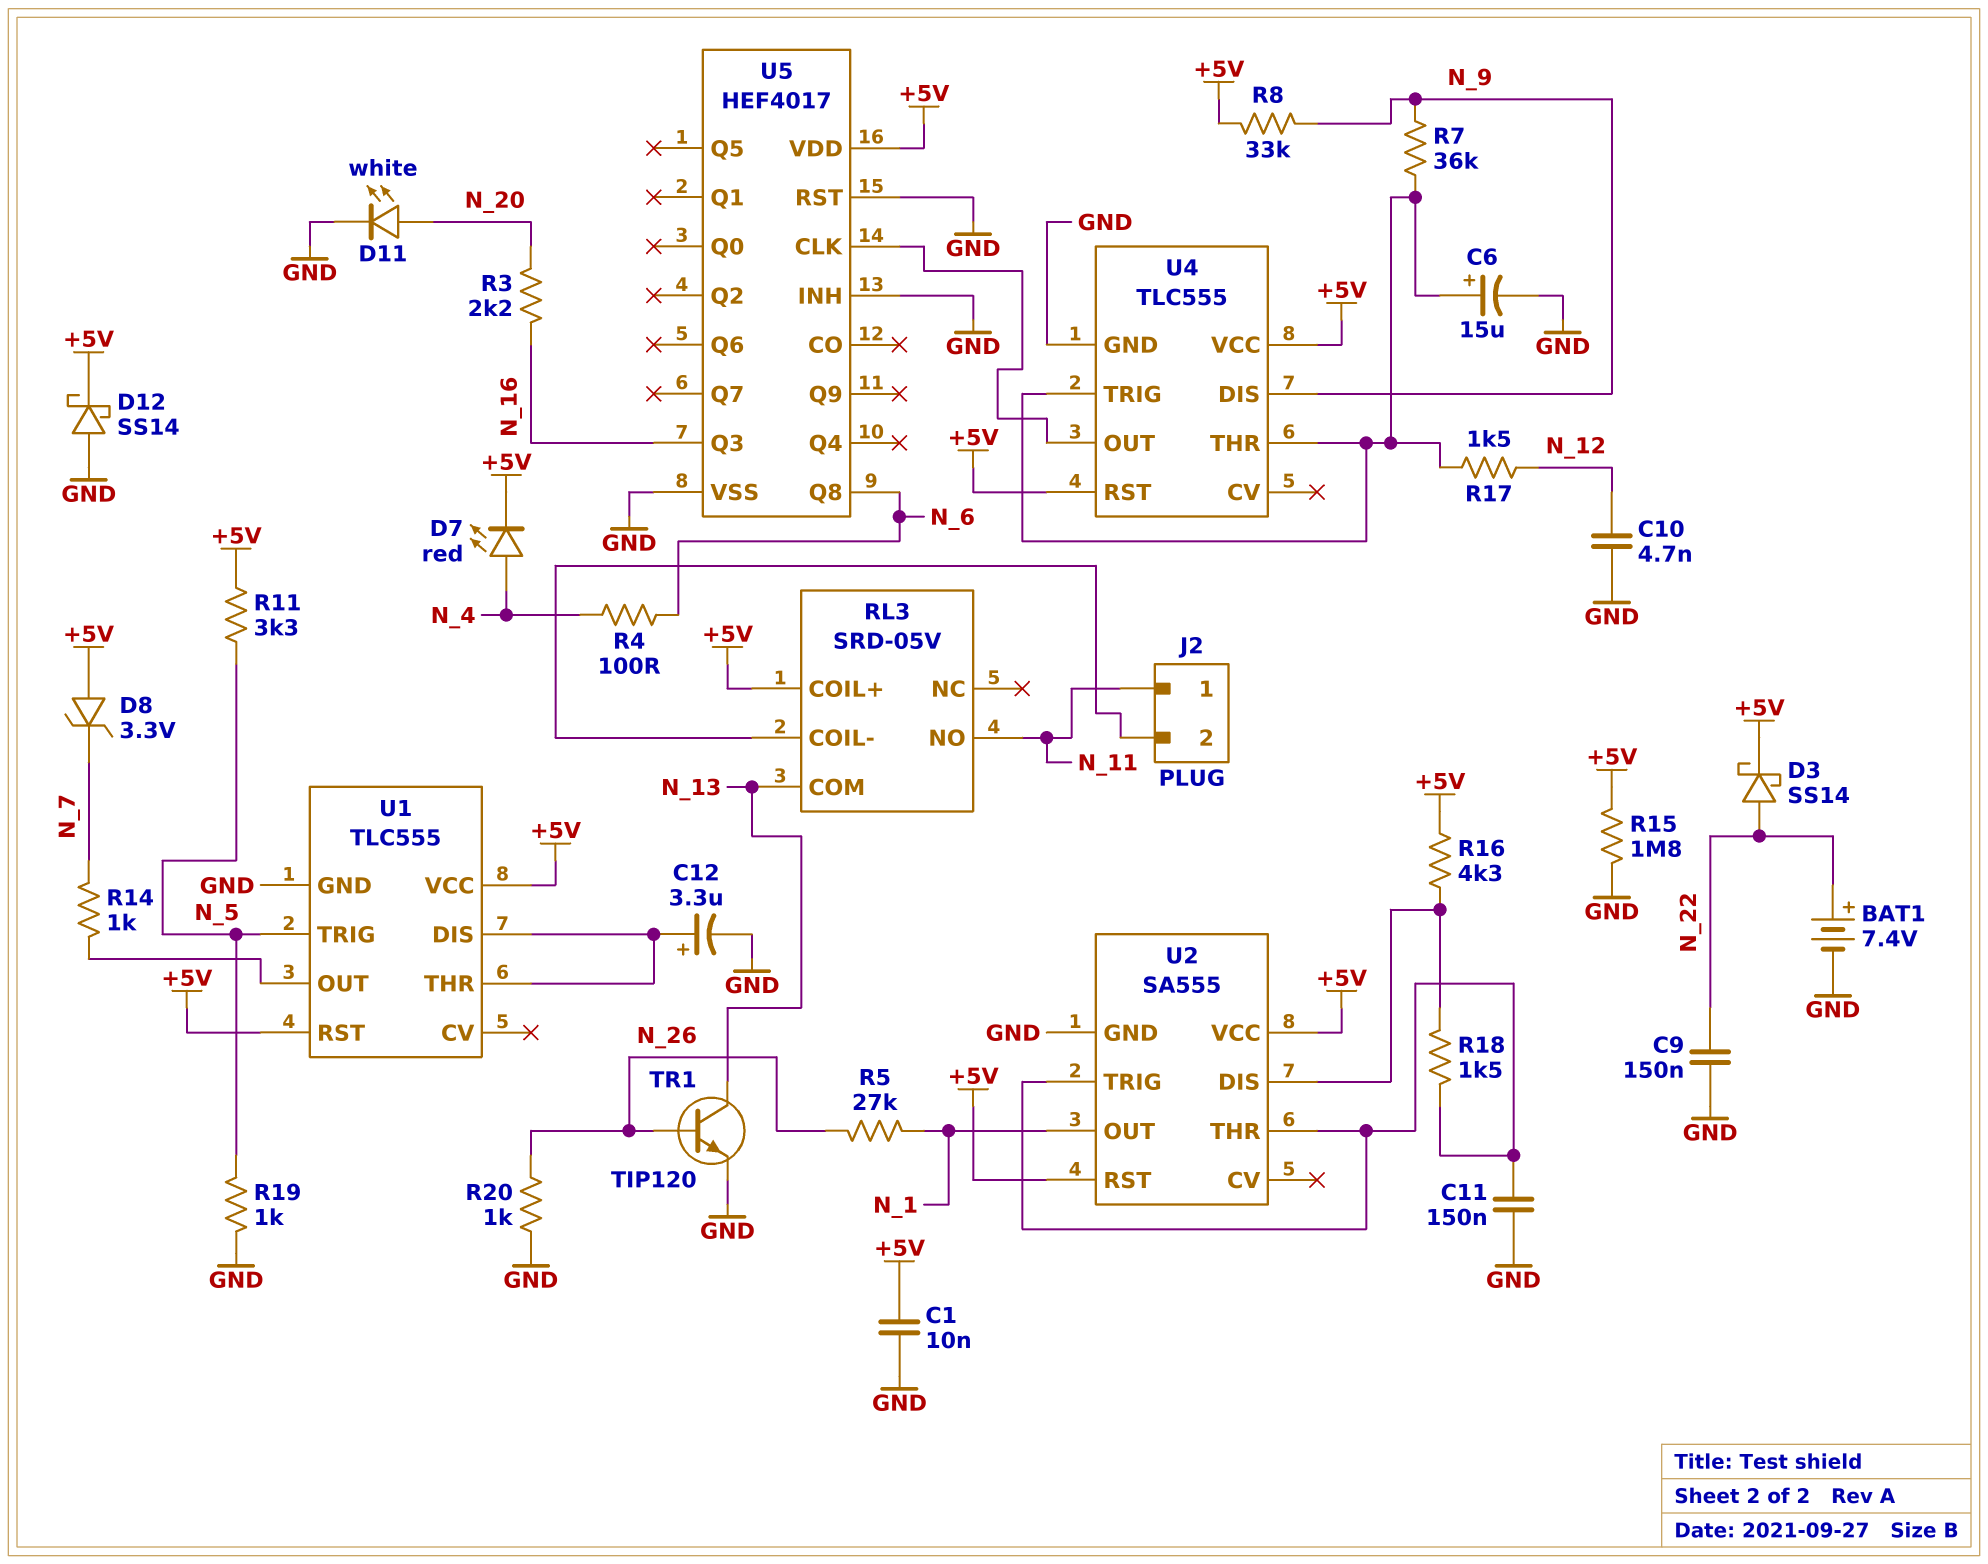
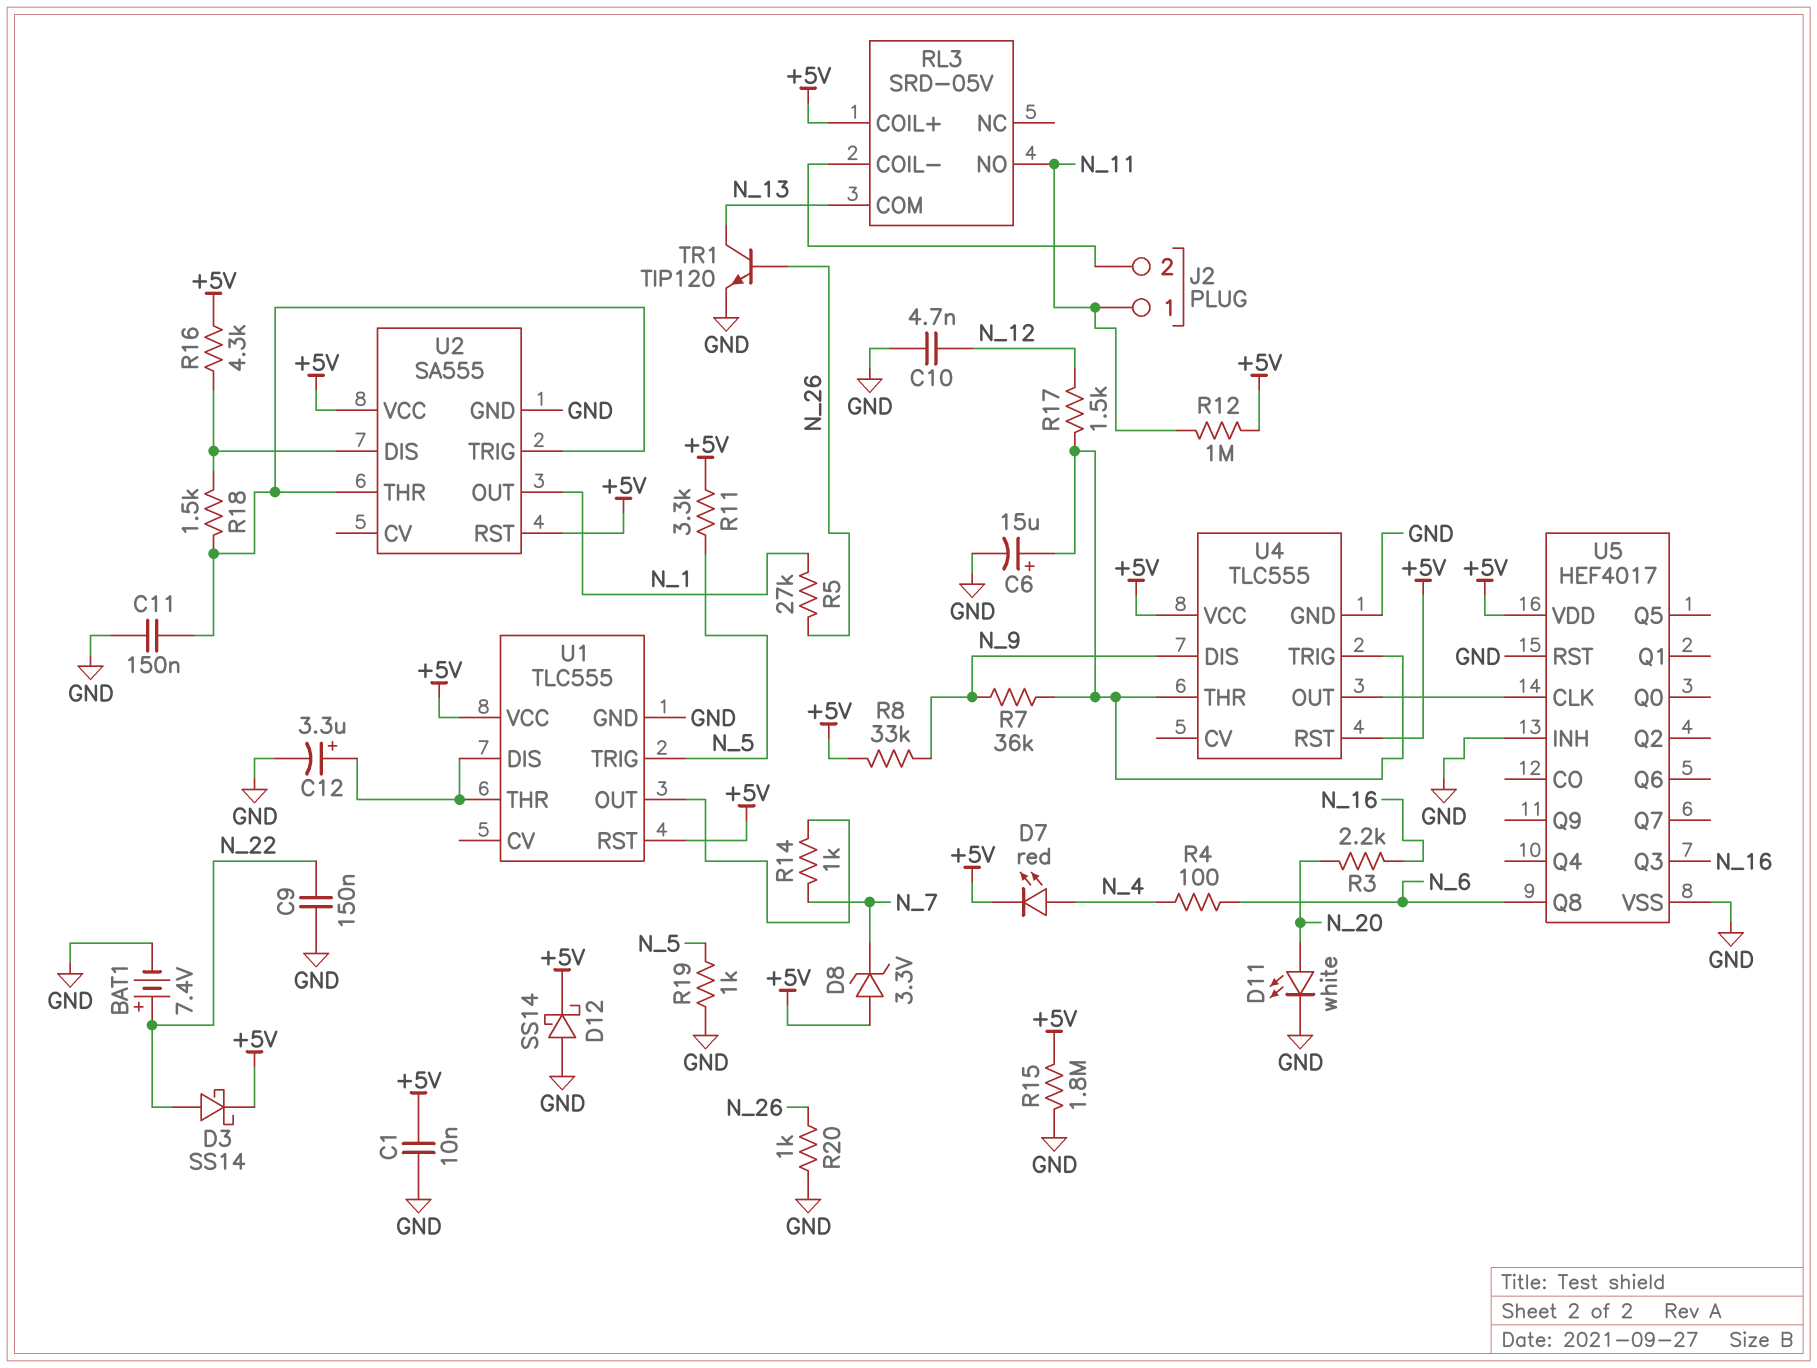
R12: none -> 1M (+5V, N_11)

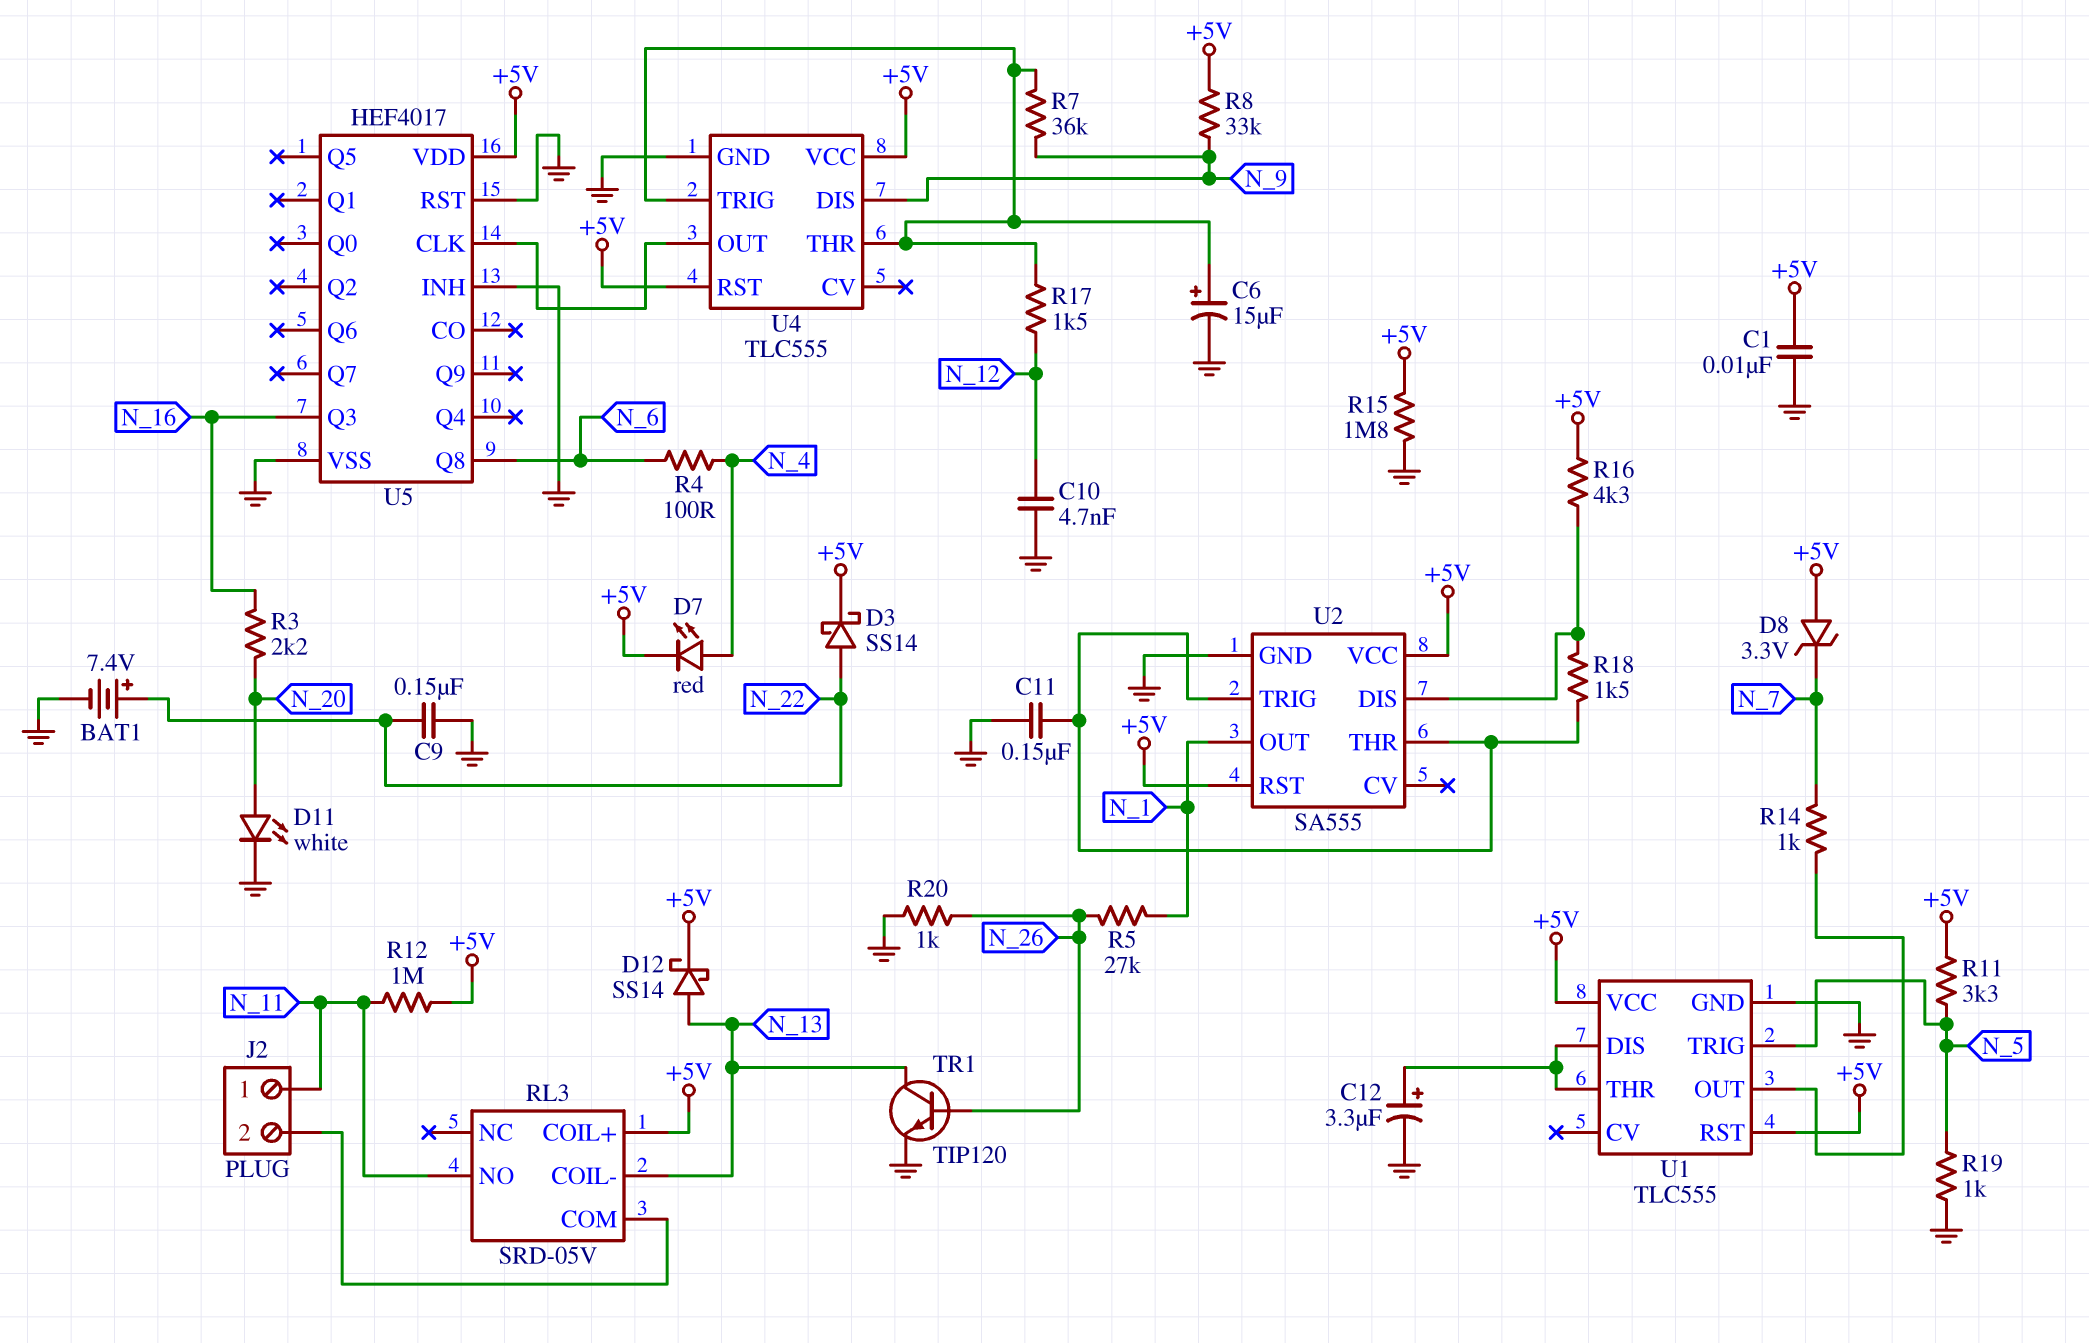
D12: schottky SS14 (A GND, K +5V) -> schottky SS14 (A N_13, K +5V)
RL3 pin COIL-: J2/2 -> N_13
RL3 pin COM: N_13 -> J2/2

